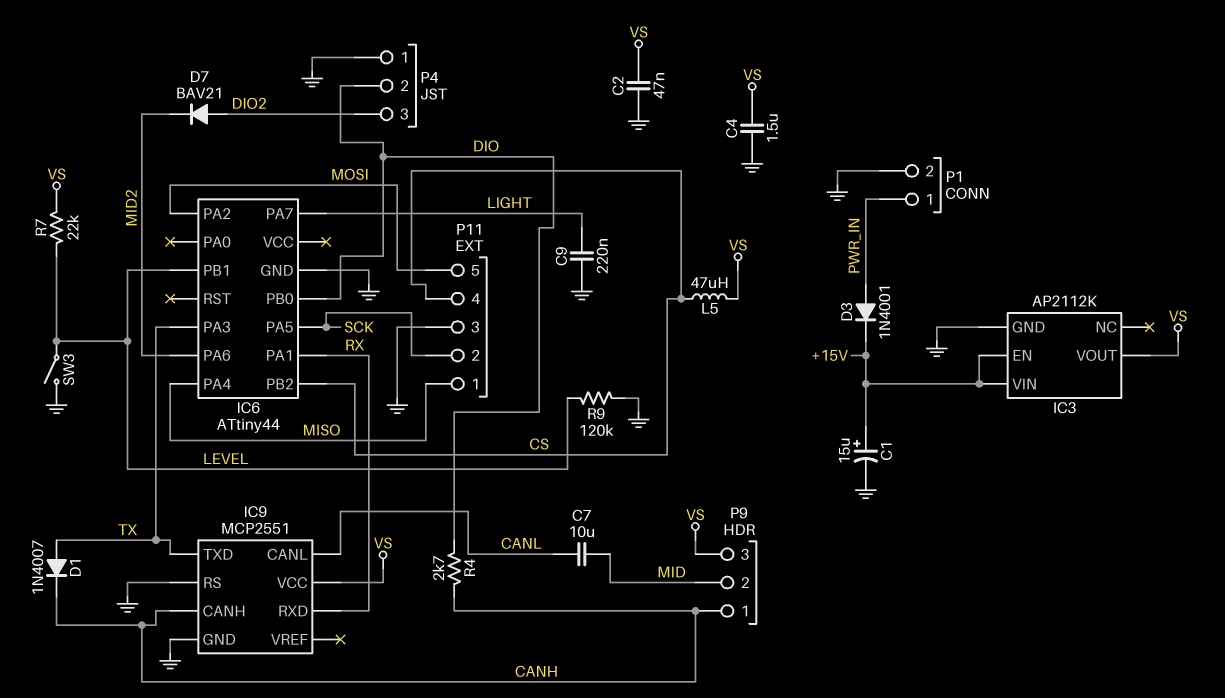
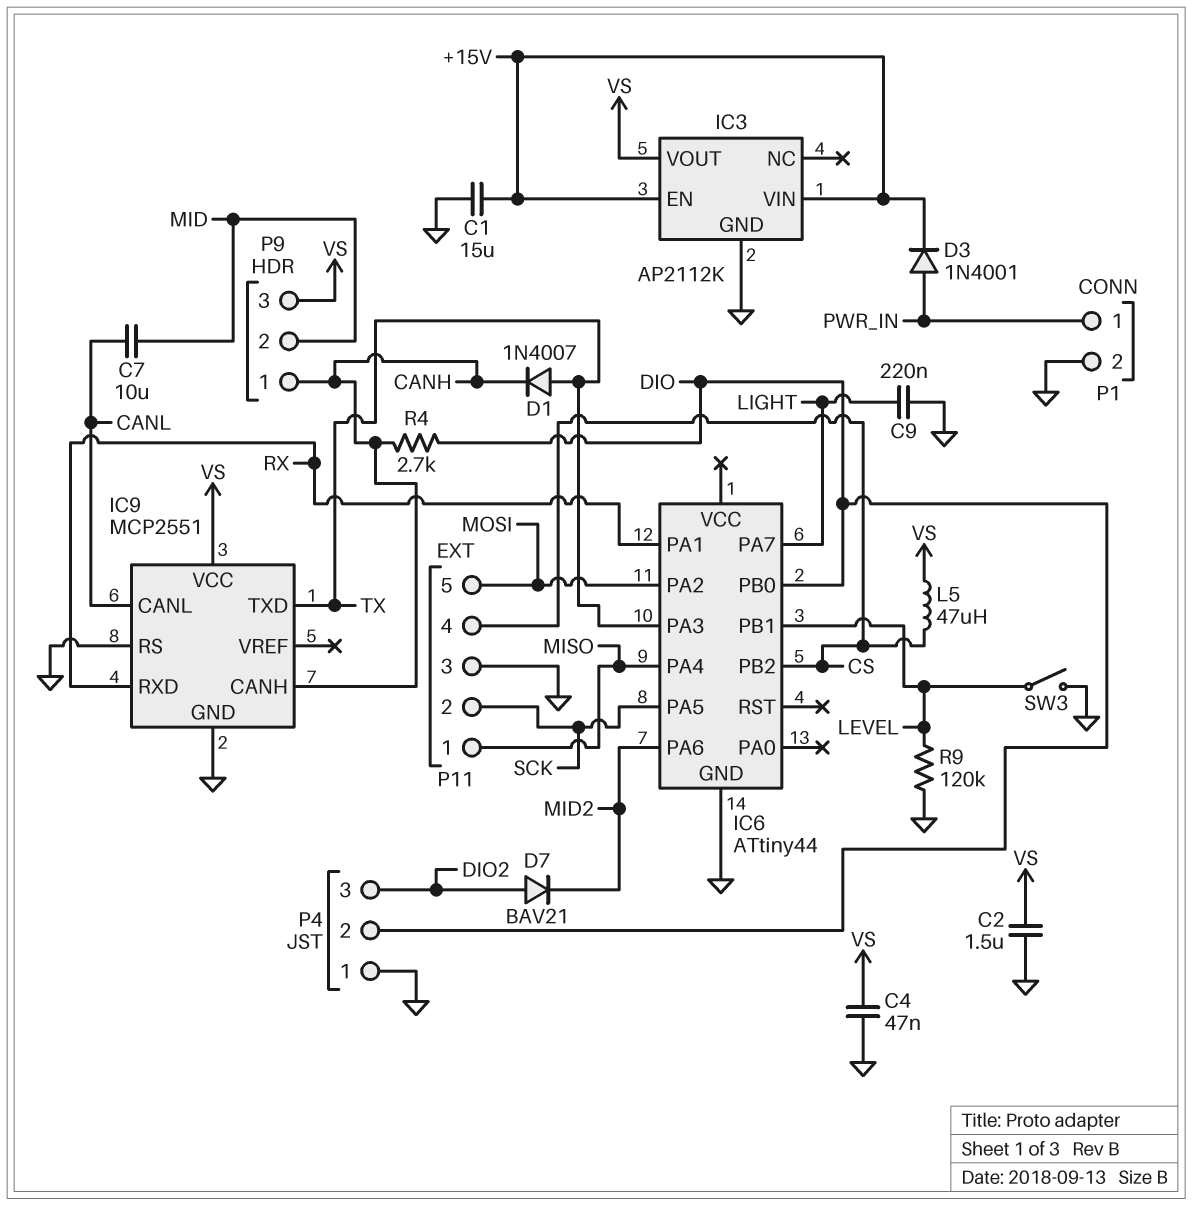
C1: 15uF (plus +15V, minus GND) -> 15uF (+15V, GND)
C2: 47nF (GND, VS) -> 1.5uF (GND, VS)
C4: 1.5uF (GND, VS) -> 47nF (GND, VS)
R7: 22k (LEVEL, VS) -> none

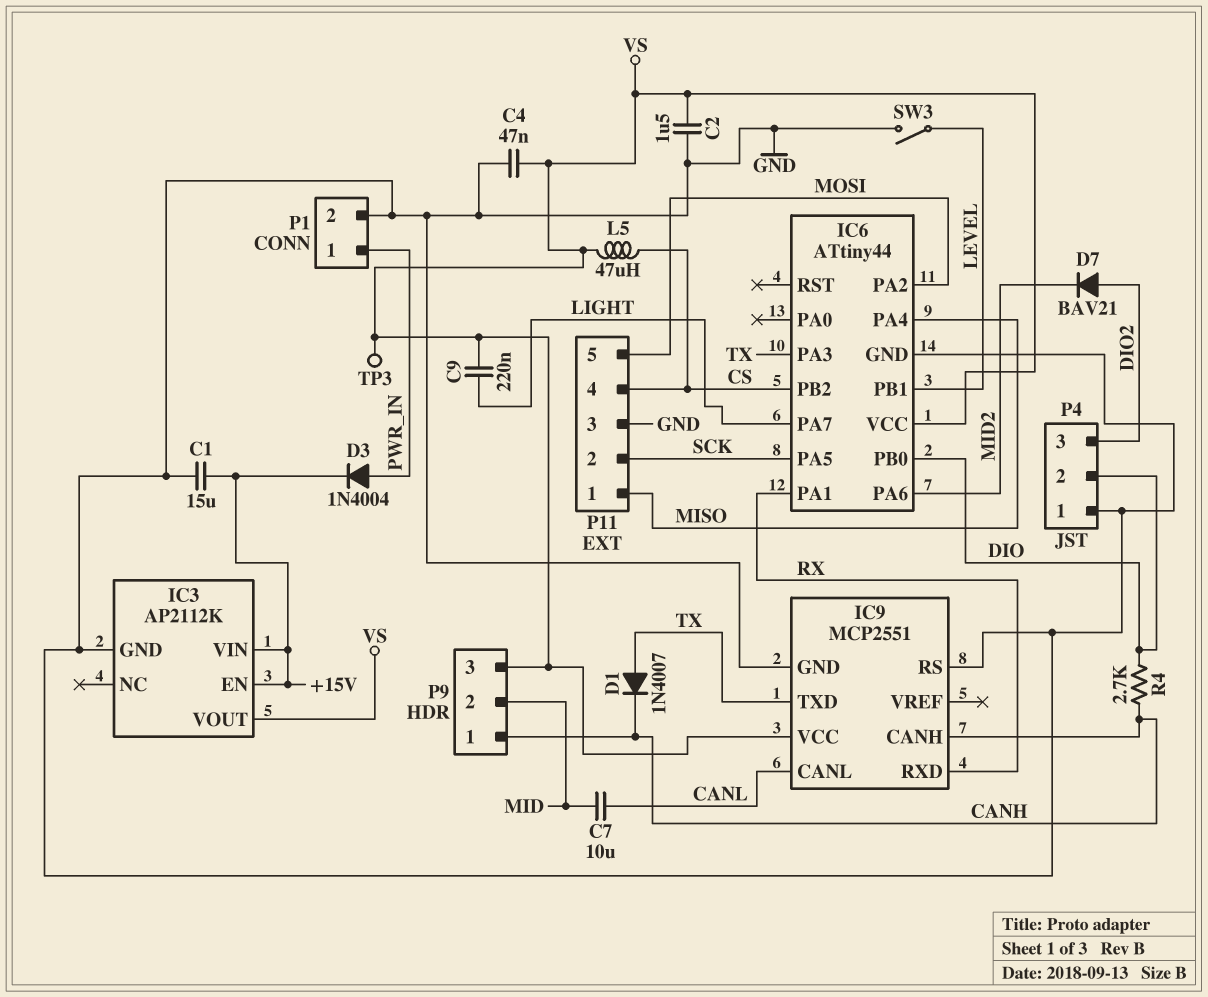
C9: 220nF (GND, LIGHT) -> 220nF (LIGHT, VS)
D3: diode 1N4001 (A PWR_IN, K +15V) -> diode 1N4004 (A PWR_IN, K +15V)
IC6 pin VCC: none -> VS
R9: 120k (GND, LEVEL) -> none
TP3: none -> test point (VS)

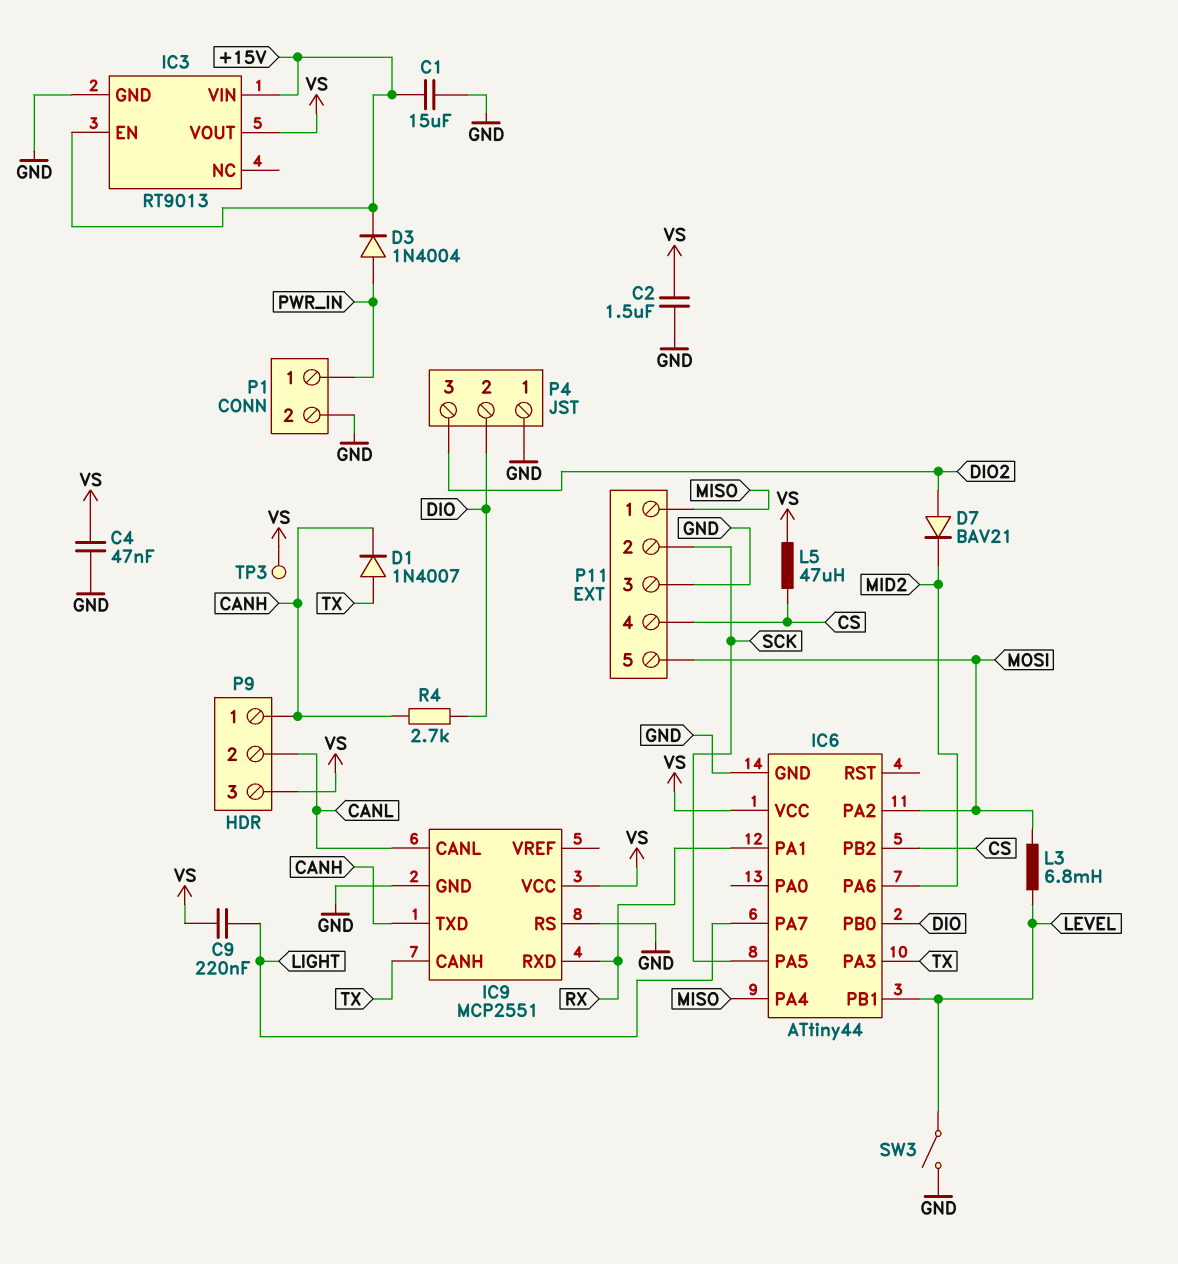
C7: 10uF (CANL, MID) -> none
IC3: AP2112K -> RT9013
IC9 pin CANH: CANH -> TX
IC9 pin TXD: TX -> CANH
L3: none -> 6.8mH (LEVEL, MOSI)
P9 pin 2: MID -> CANL

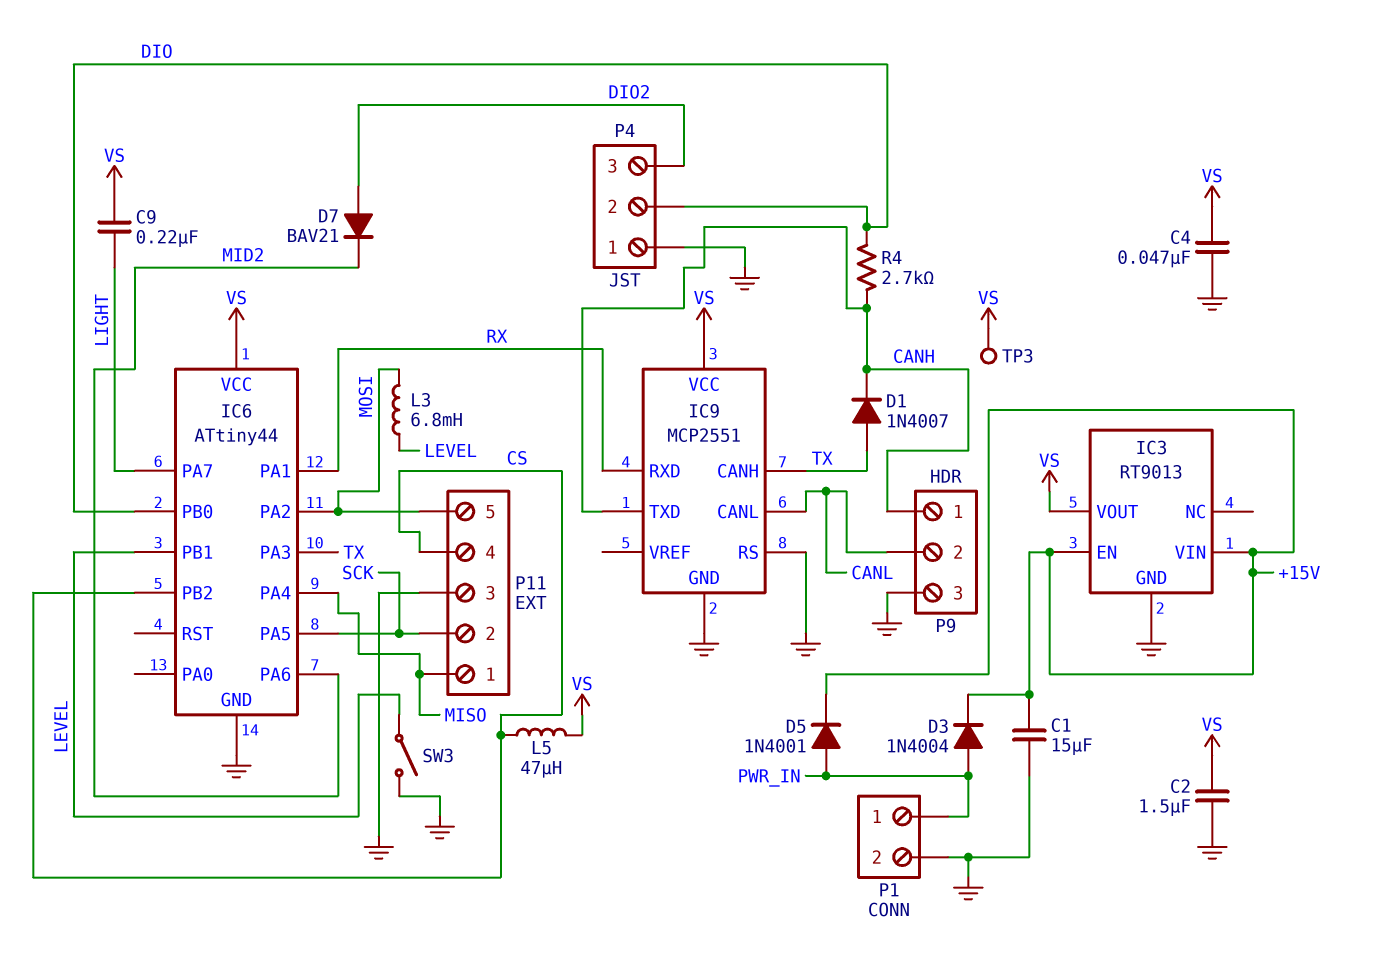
D5: none -> diode 1N4001 (A PWR_IN, K +15V)
P9 pin 3: VS -> GND

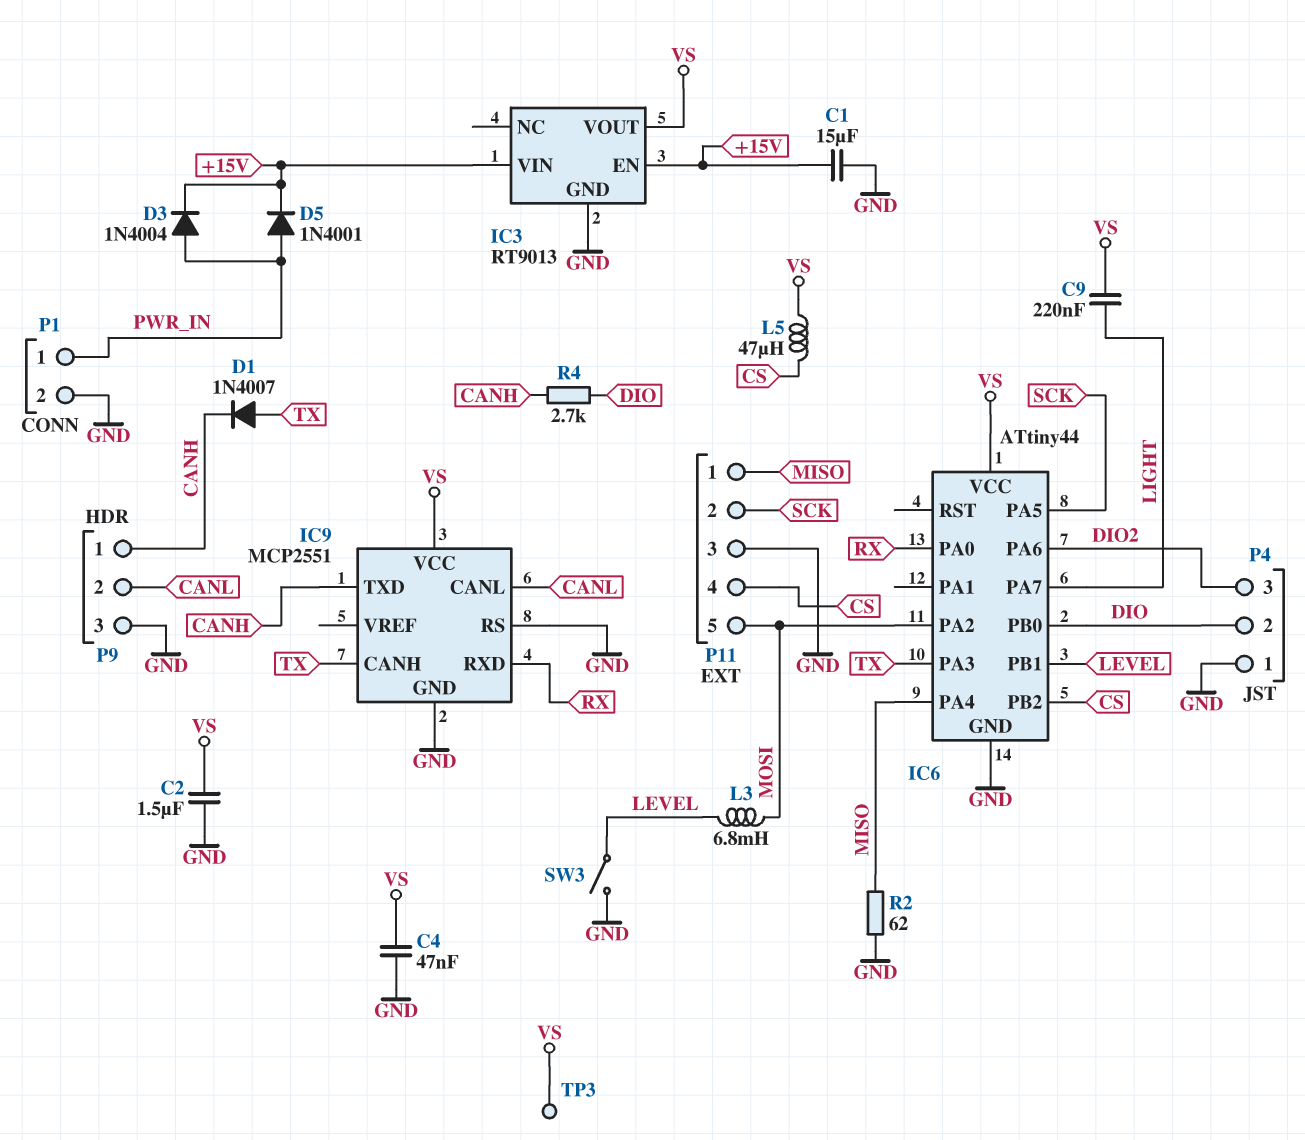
D7: diode BAV21 (A DIO2, K MID2) -> none
IC6 pin PA0: none -> RX
IC6 pin PA1: RX -> none
IC6 pin PA6: MID2 -> DIO2
R2: none -> 62 (GND, MISO)

